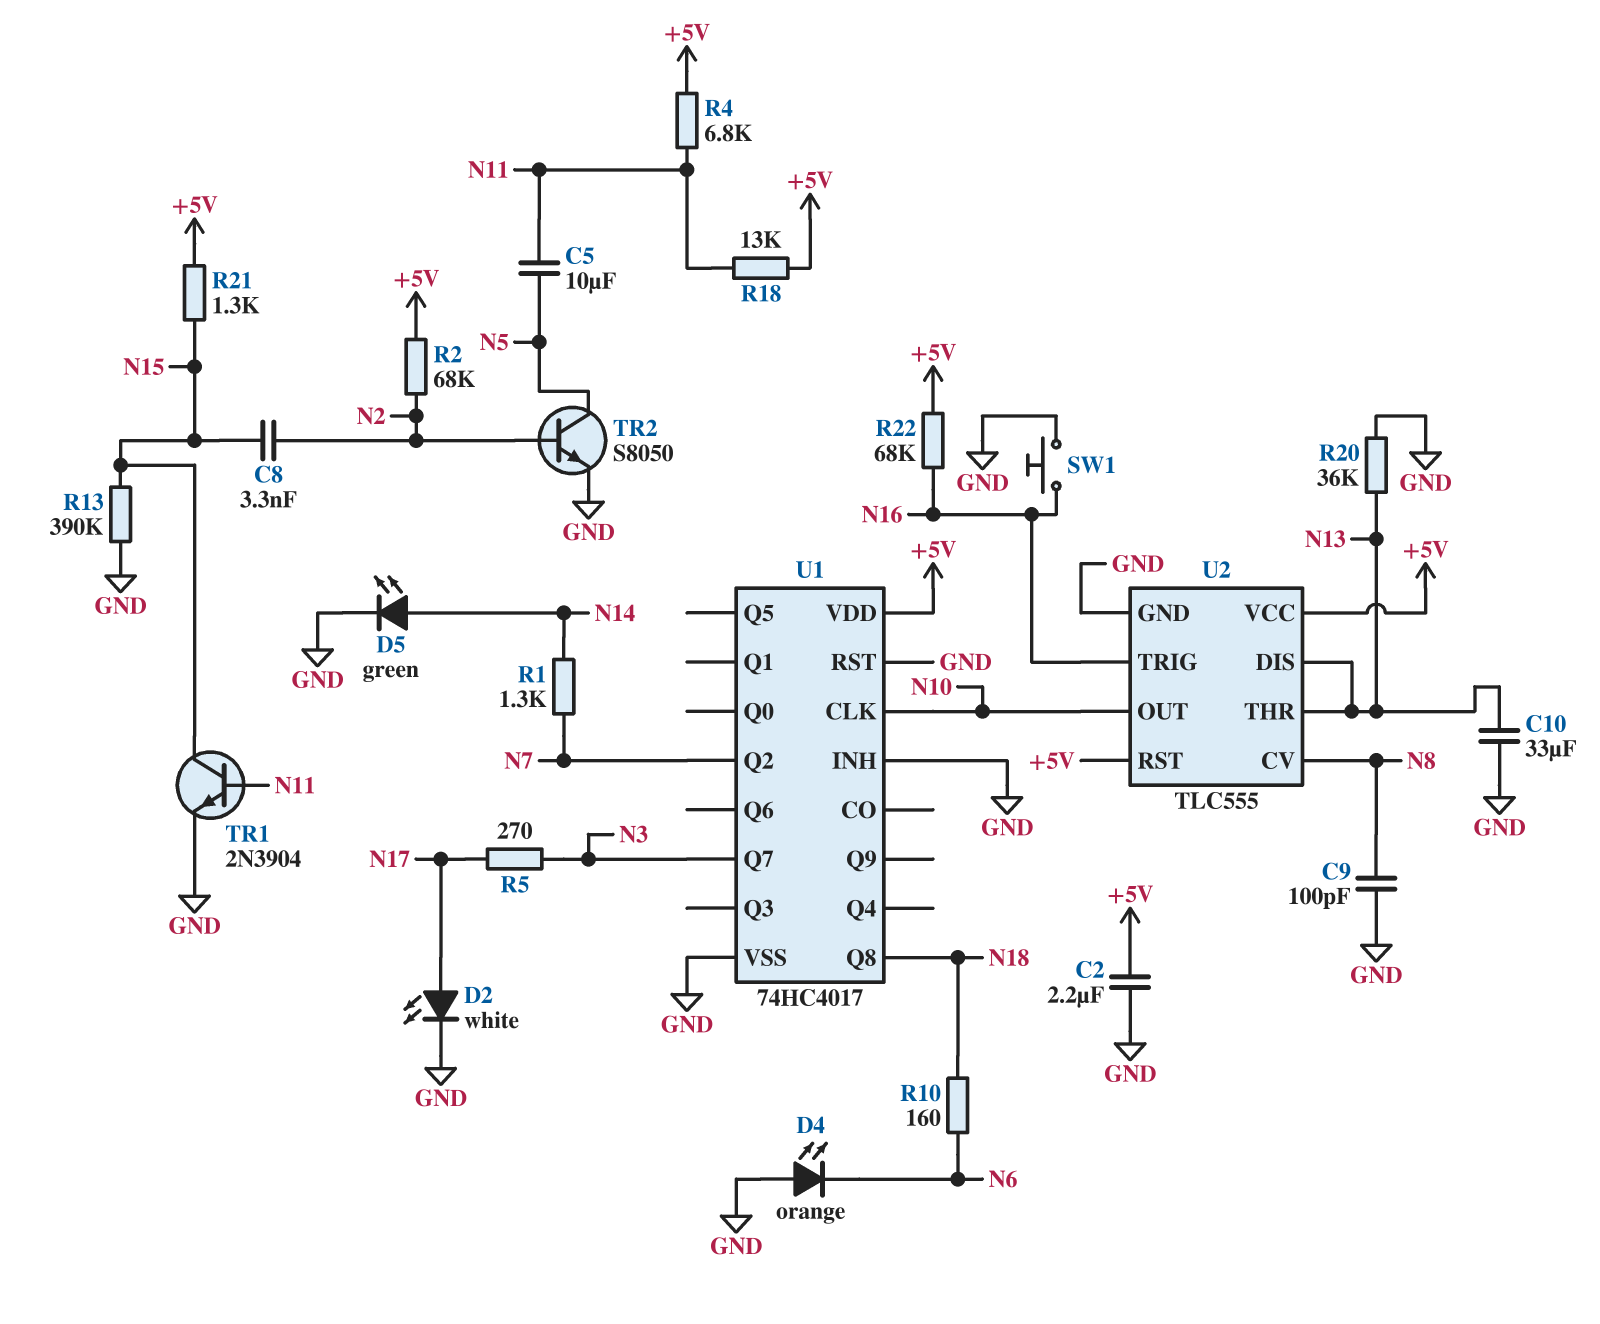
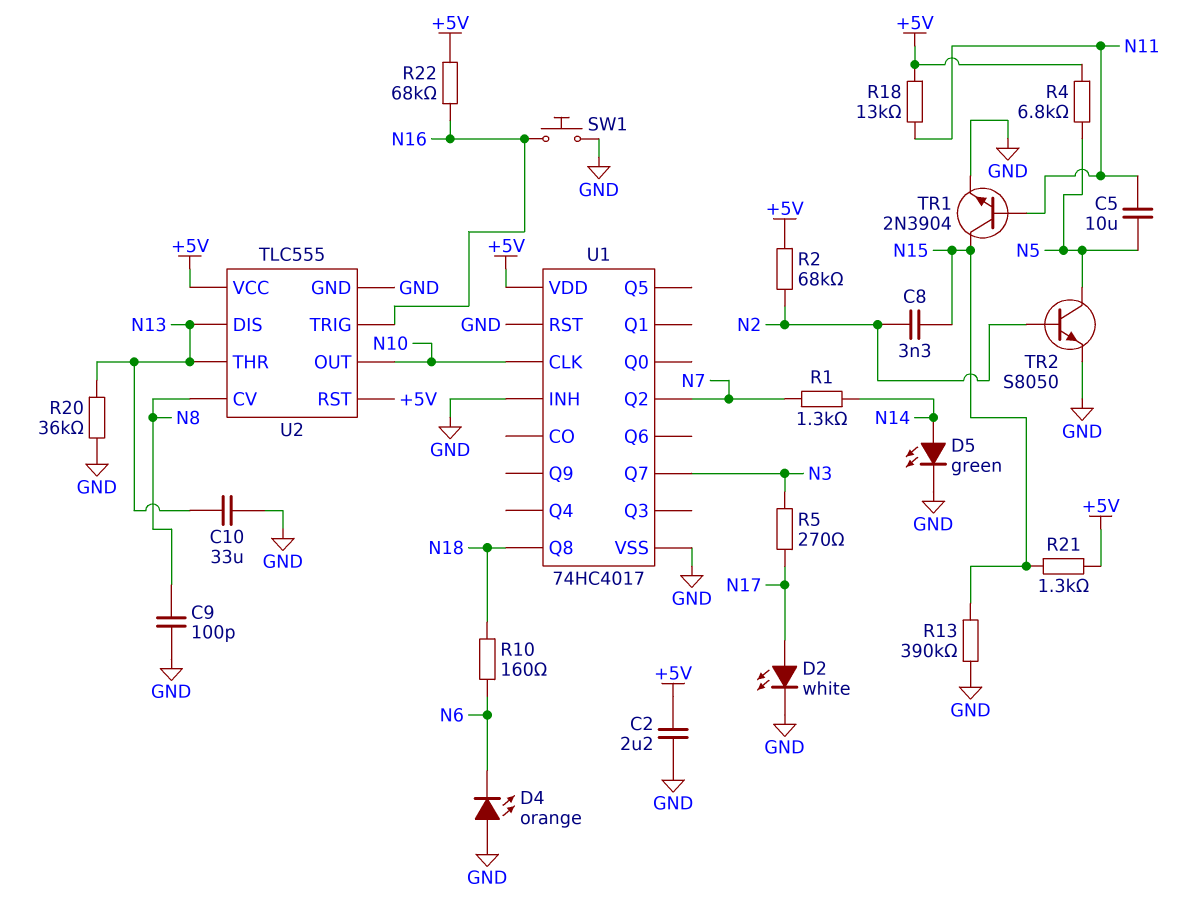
R4: 6.8k (+5V, N11) -> 6.8k (+5V, N5)

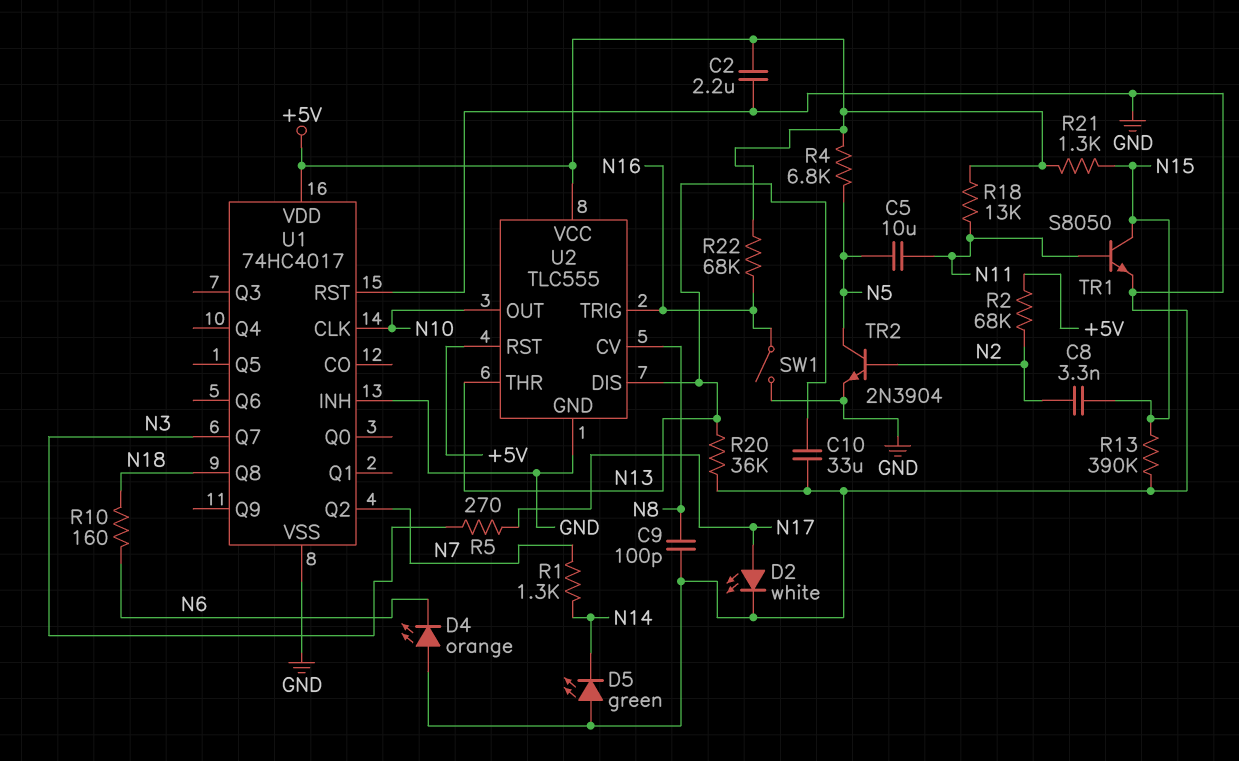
D5: LED green (A N14, K GND) -> LED green (A GND, K N14)
SW1: button (GND, N16) -> switch (GND, N16)
TR1: NPN 2N3904 (B N11, C N15, E GND) -> NPN S8050 (B N11, C N15, E GND)
TR2: NPN S8050 (B N2, C N5, E GND) -> NPN 2N3904 (B N2, C N5, E GND)

